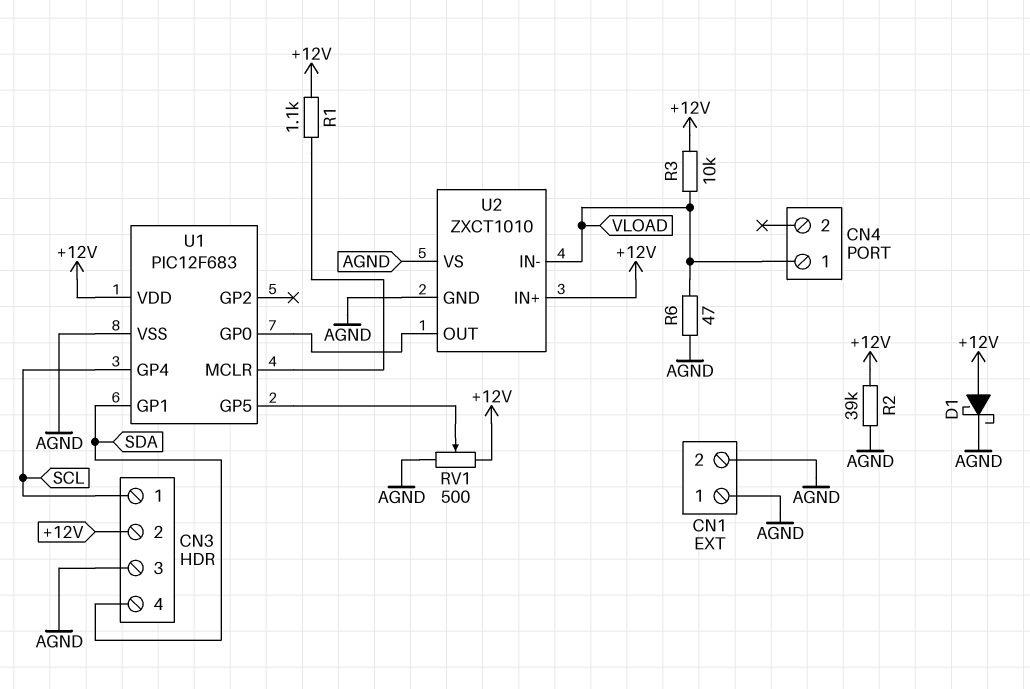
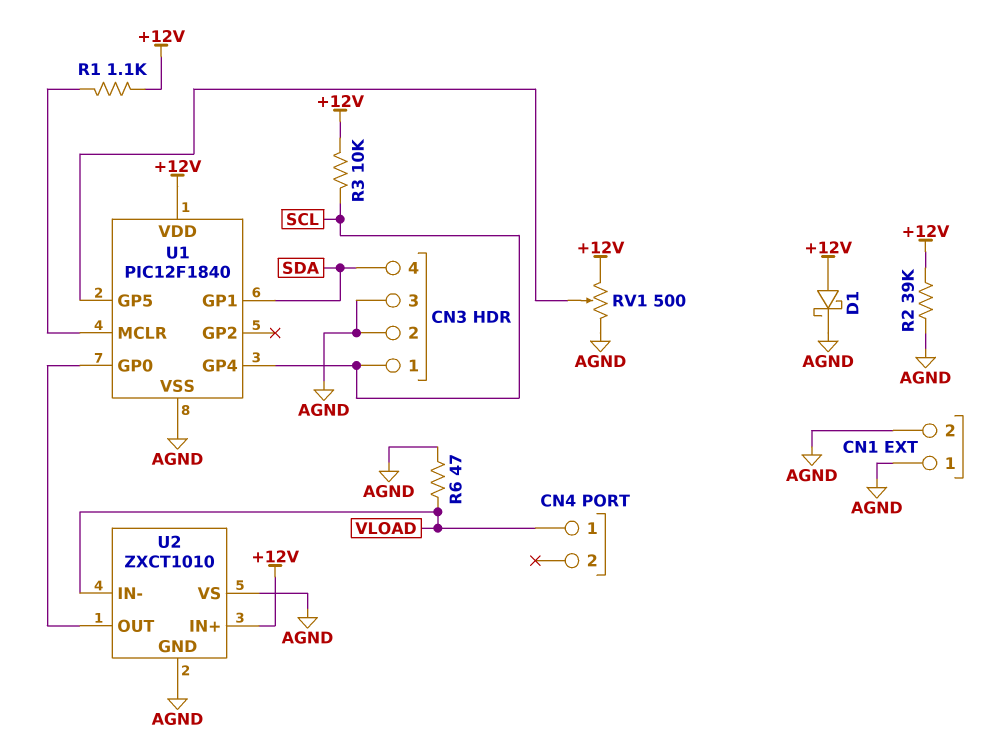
CN3 pin 2: +12V -> AGND
R3: 10k (+12V, VLOAD) -> 10k (+12V, SCL)
U1: PIC12F683 -> PIC12F1840

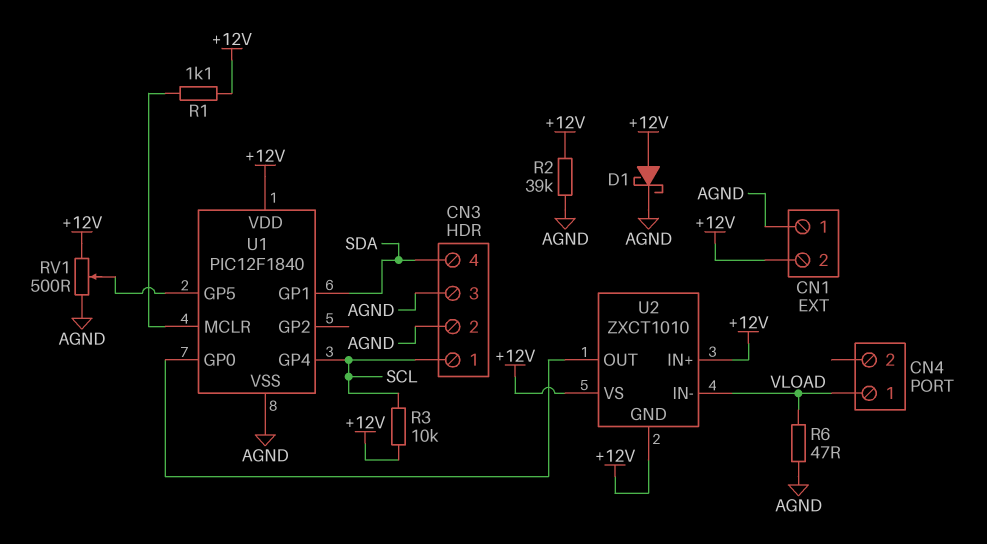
CN1 pin 2: AGND -> +12V
U2 pin GND: AGND -> +12V
U2 pin VS: AGND -> +12V

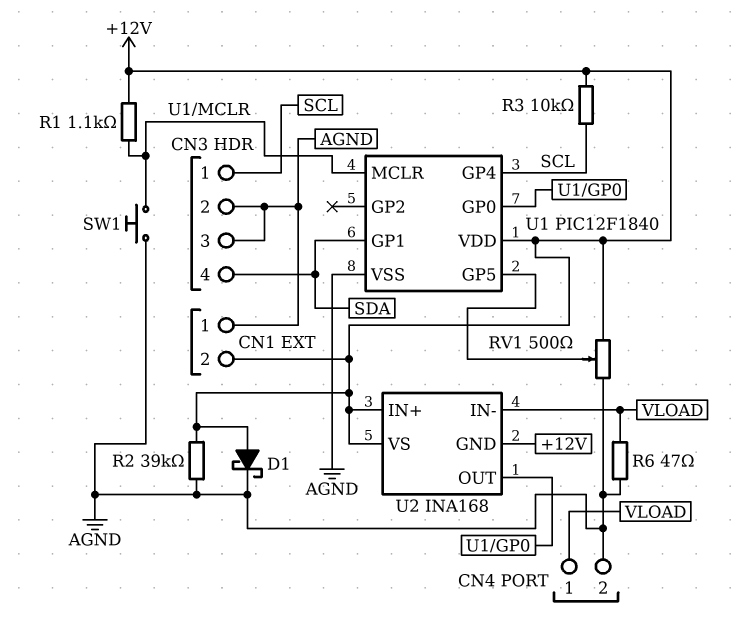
CN4 pin 2: none -> AGND
SW1: none -> button (AGND, U1/MCLR)
U2: ZXCT1010 -> INA168

